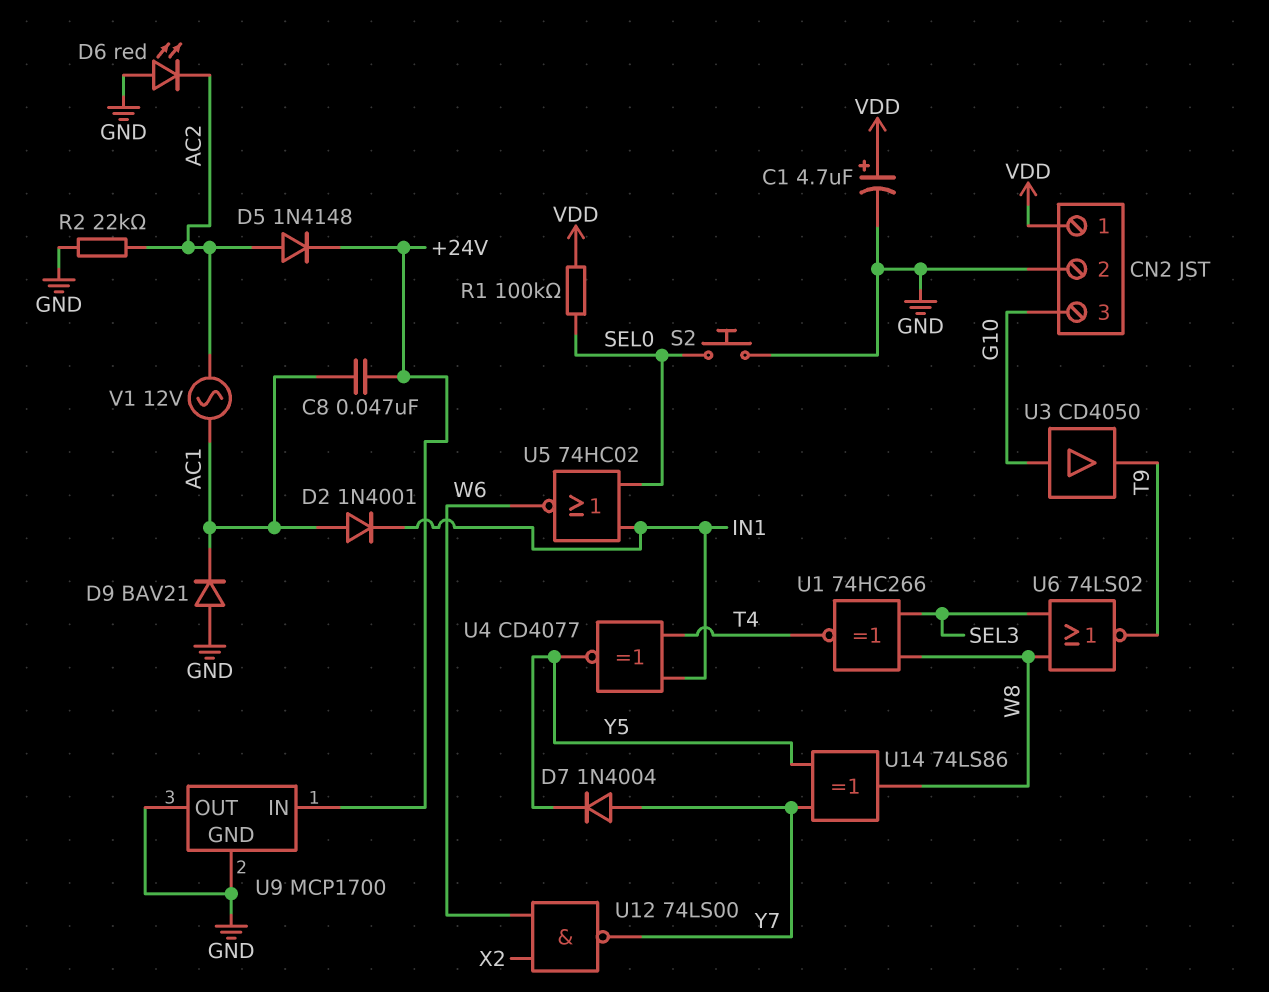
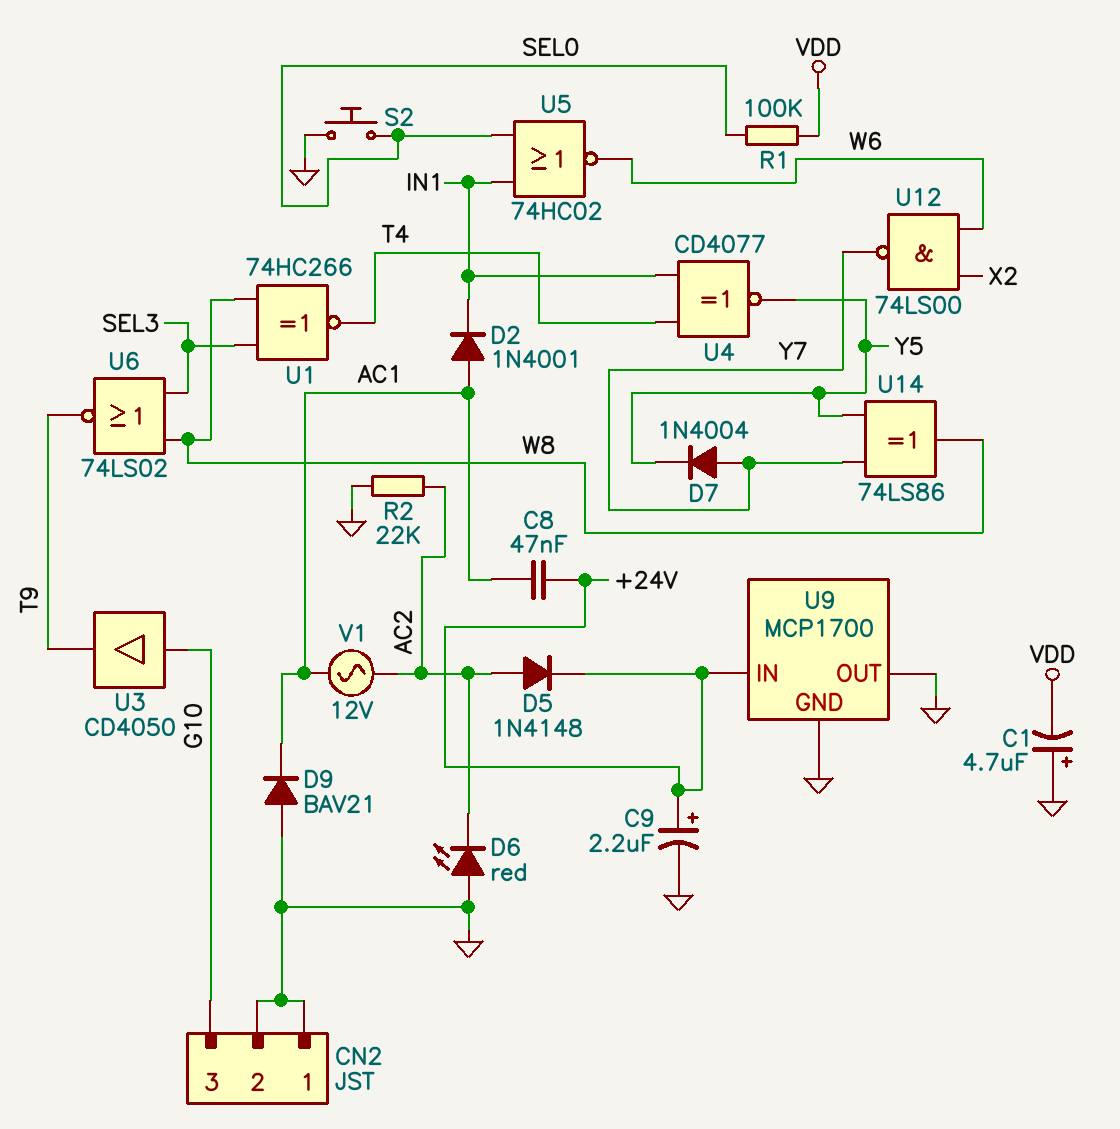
C1: 4.7uF (plus VDD, minus GND) -> 4.7uF (plus GND, minus VDD)
C9: none -> 2.2uF (plus +24V, minus GND)
CN2 pin 1: VDD -> GND

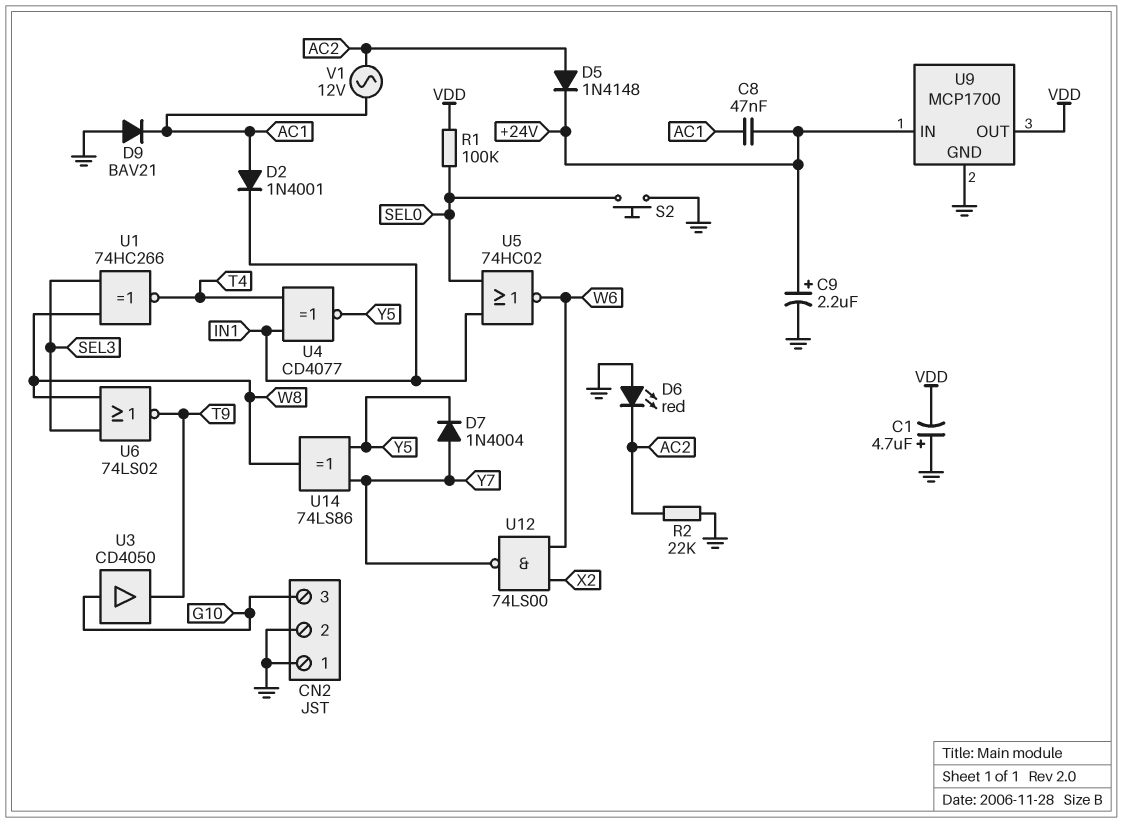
U9 pin OUT: GND -> VDD

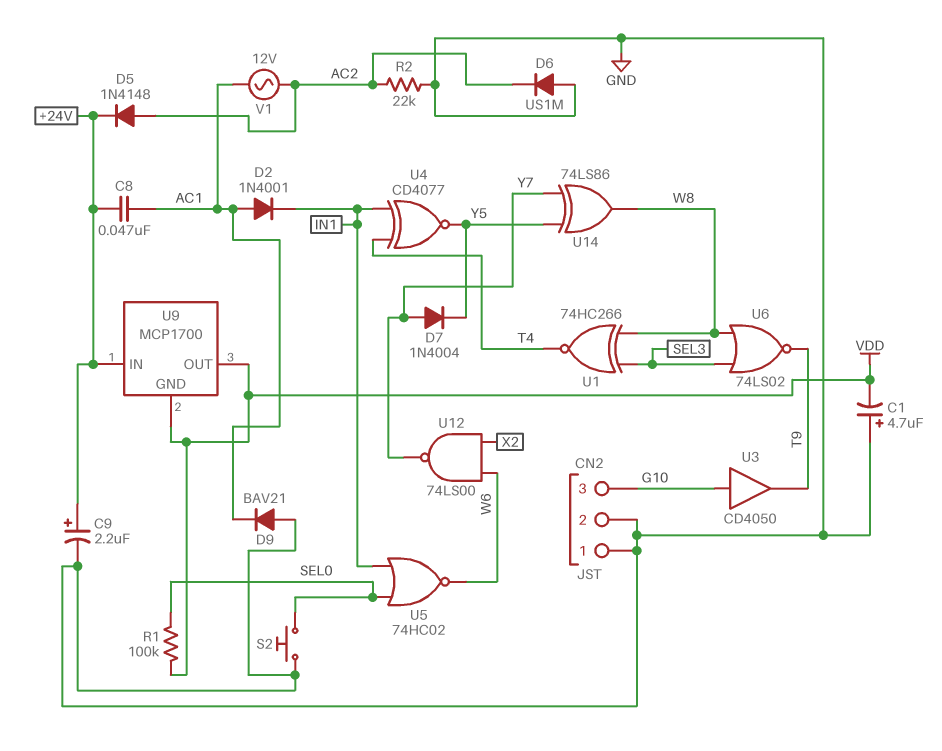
D6: LED red (A GND, K AC2) -> diode US1M (A GND, K AC2)
U9 pin GND: GND -> VDD

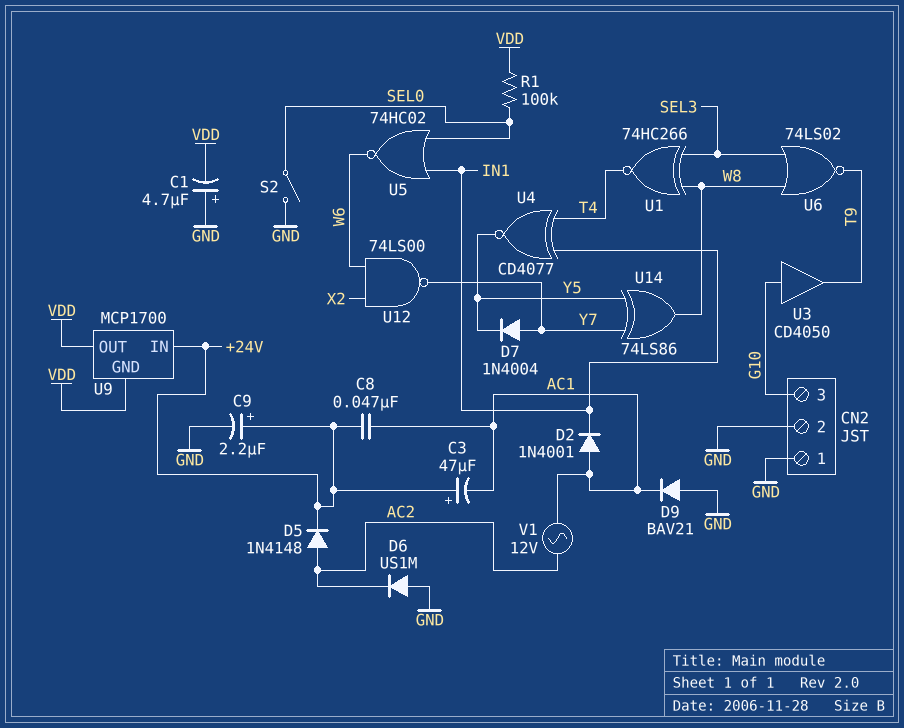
C3: none -> 47uF (plus +24V, minus AC1)
R2: 22k (AC2, GND) -> none
S2: button (GND, SEL0) -> switch (GND, SEL0)

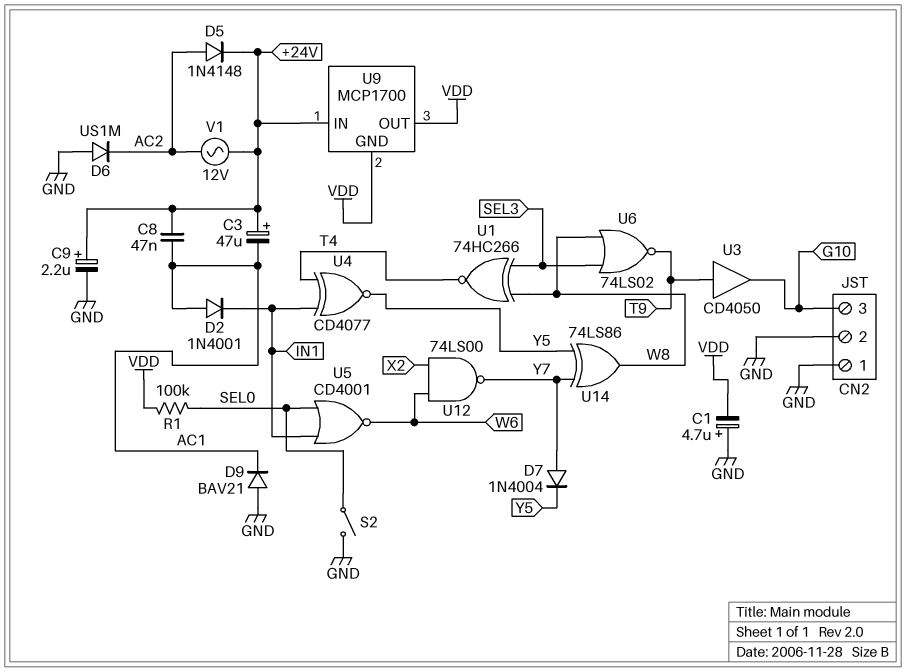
U3: buffer CD4050 (in G10, out T9) -> buffer CD4050 (in T9, out G10)
U5: NOR 74HC02 (in IN1, in SEL0, out W6) -> NOR CD4001 (in IN1, in SEL0, out W6)
V1: AC 12V (AC1, AC2) -> AC 12V (+24V, AC2)

